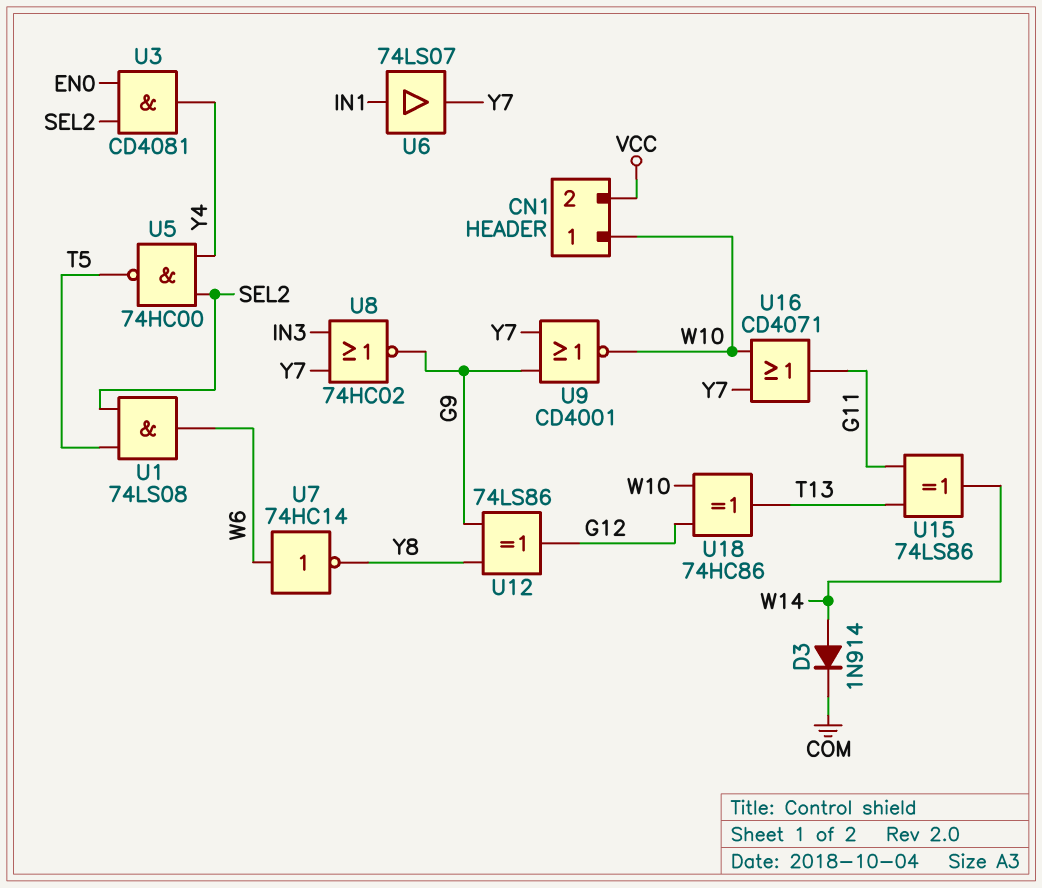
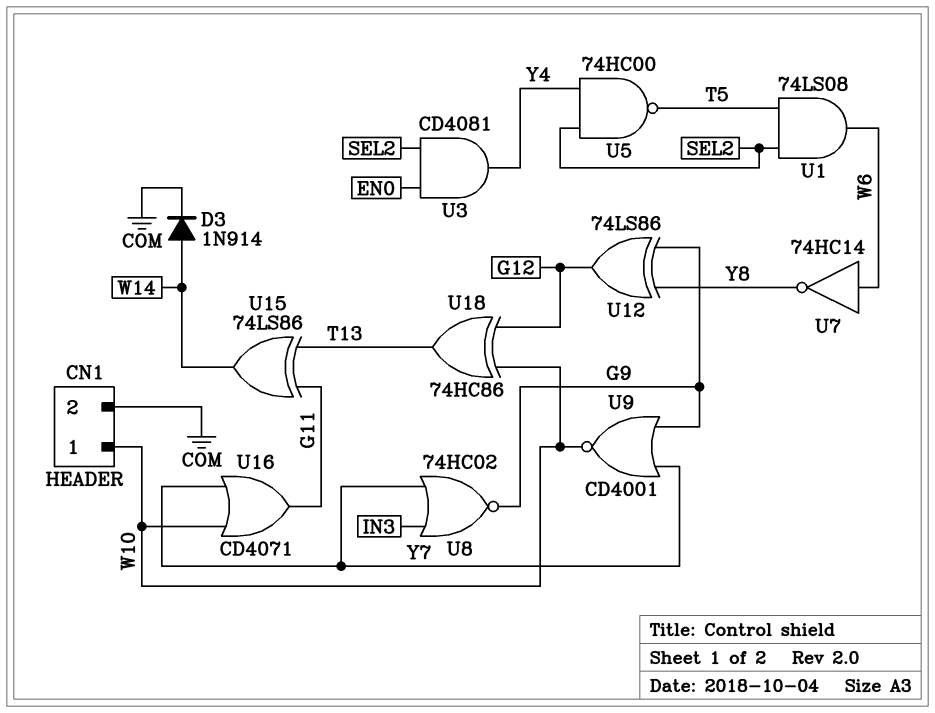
CN1 pin 2: VCC -> COM
U6: buffer 74LS07 (in IN1, out Y7) -> none

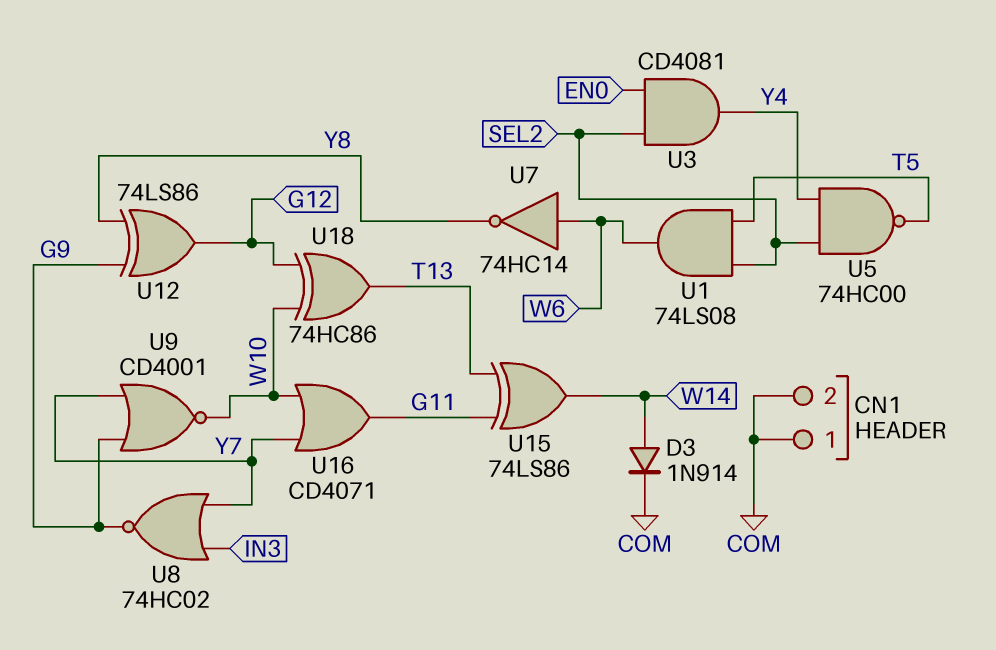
CN1 pin 1: W10 -> COM

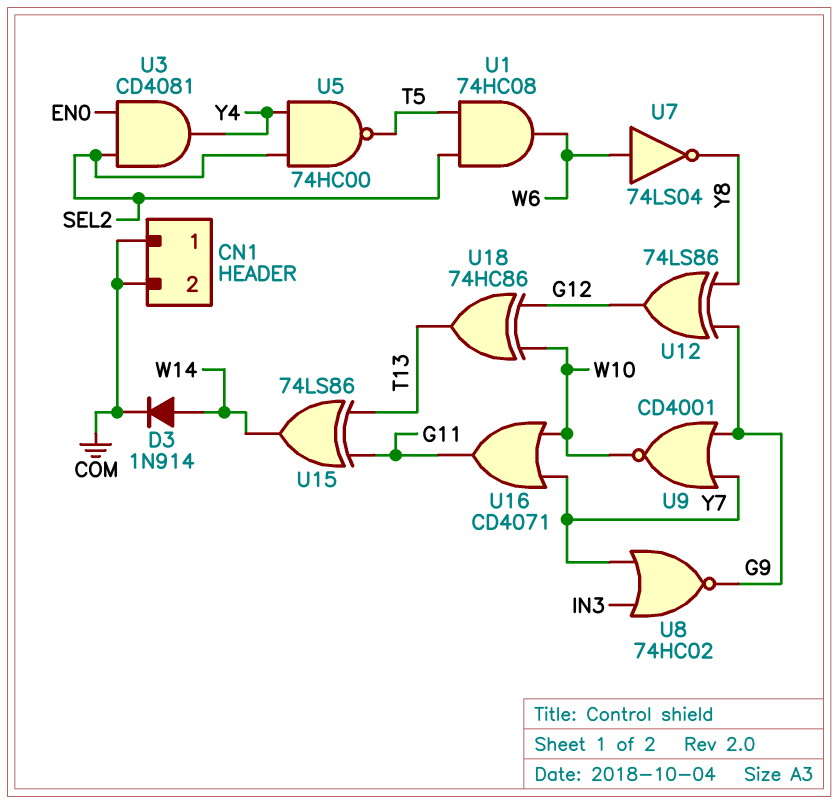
U1: AND 74LS08 (in SEL2, in T5, out W6) -> AND 74HC08 (in SEL2, in T5, out W6)
U7: NOT 74HC14 (in W6, out Y8) -> NOT 74LS04 (in W6, out Y8)

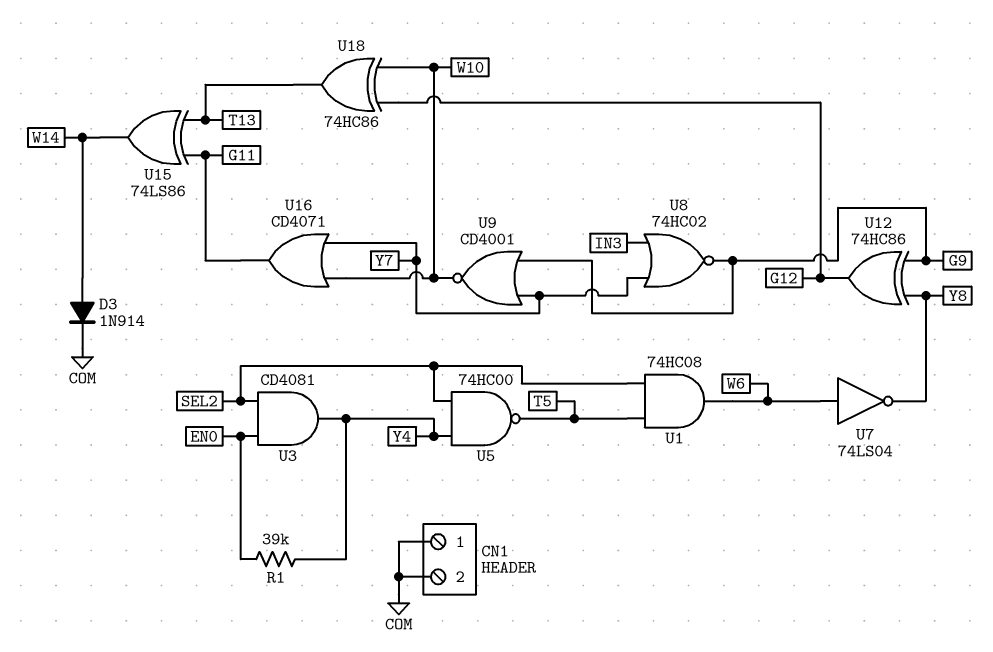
R1: none -> 39k (EN0, Y4)
U12: XOR 74LS86 (in G9, in Y8, out G12) -> XOR 74HC86 (in G9, in Y8, out G12)

